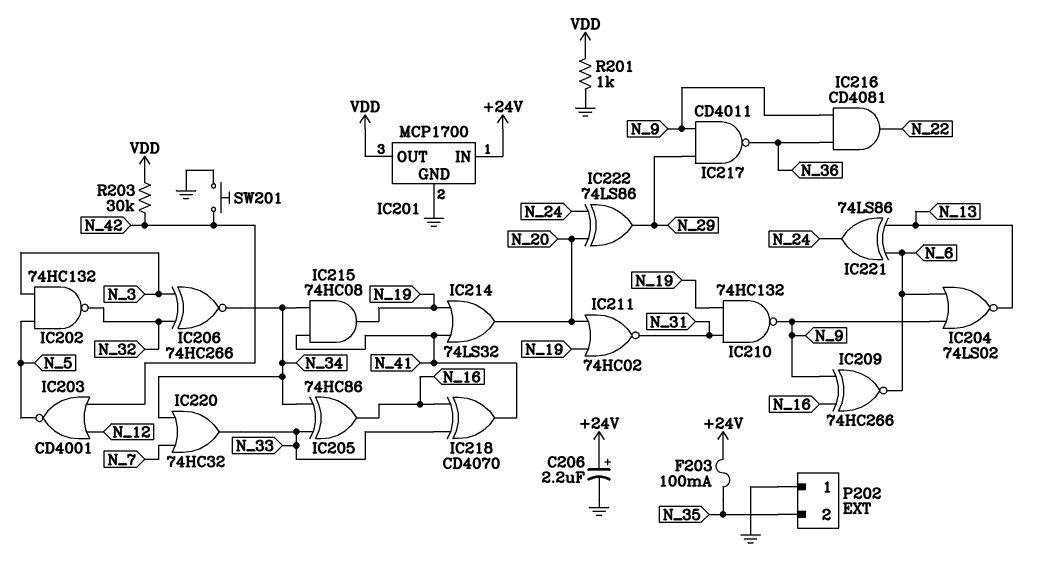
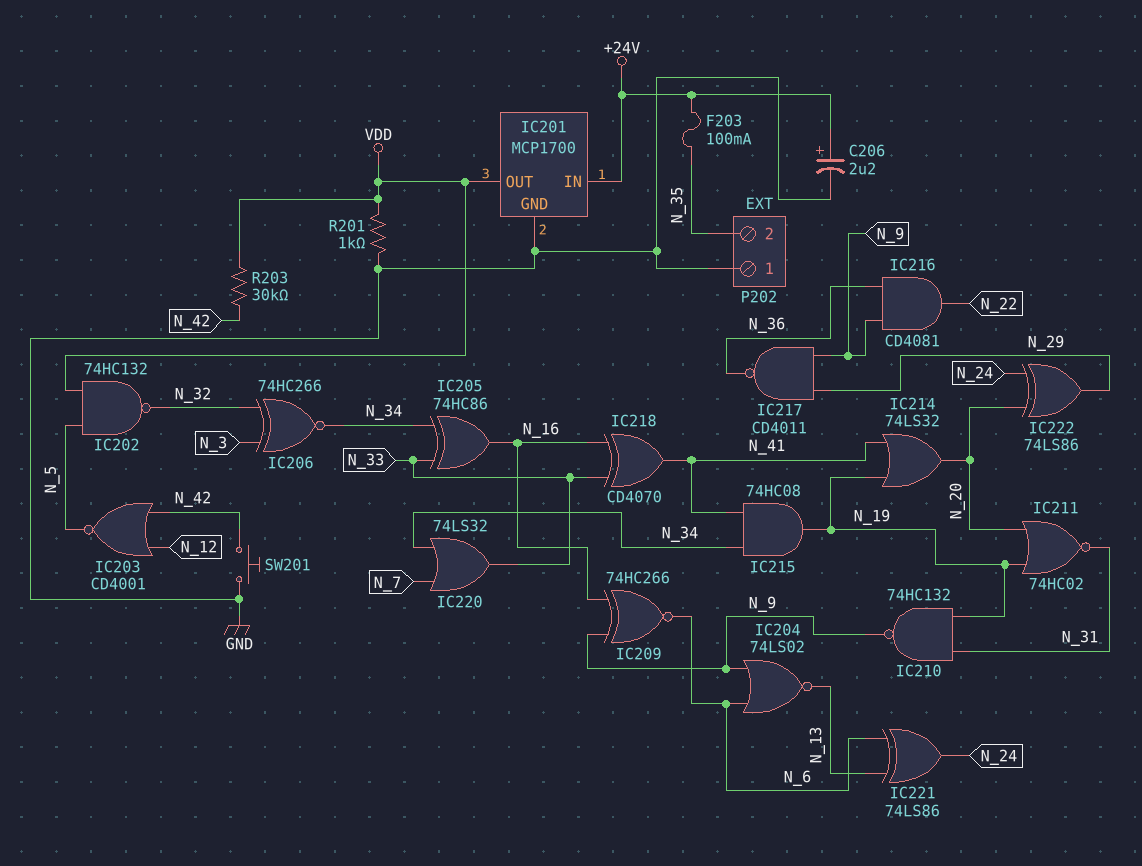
IC202: NAND 74HC132 (in N_3, in N_5, out N_32) -> NAND 74HC132 (in N_5, in VDD, out N_32)
IC220: OR 74HC32 (in N_7, in N_34, out N_33) -> OR 74LS32 (in N_7, in N_34, out N_33)

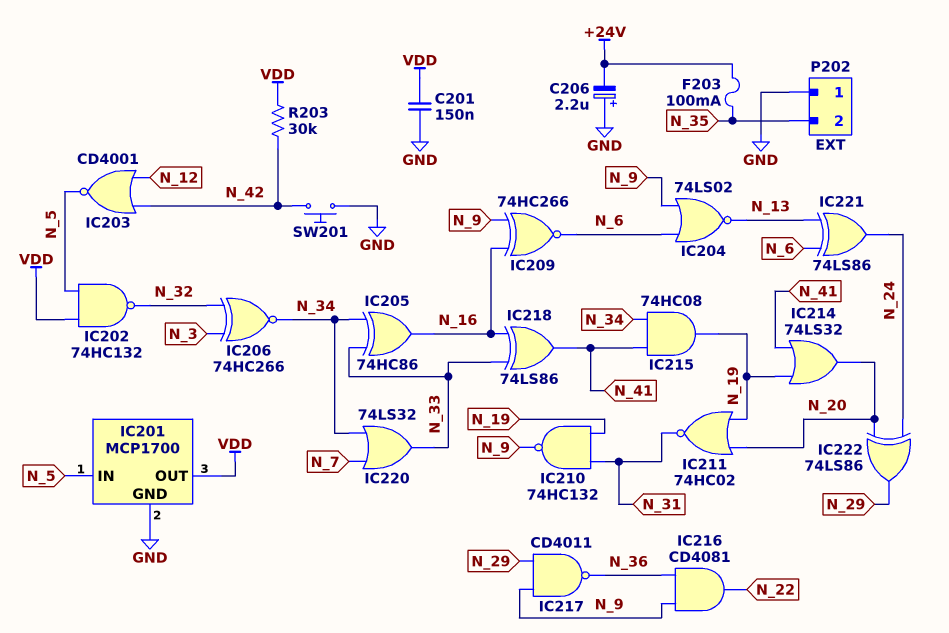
C201: none -> 150nF (GND, VDD)
C206: 2.2uF (plus +24V, minus GND) -> 2.2uF (plus GND, minus +24V)
IC201 pin IN: +24V -> N_5
IC218: XOR CD4070 (in N_16, in N_33, out N_41) -> XOR 74LS86 (in N_16, in N_33, out N_41)
R201: 1k (GND, VDD) -> none

